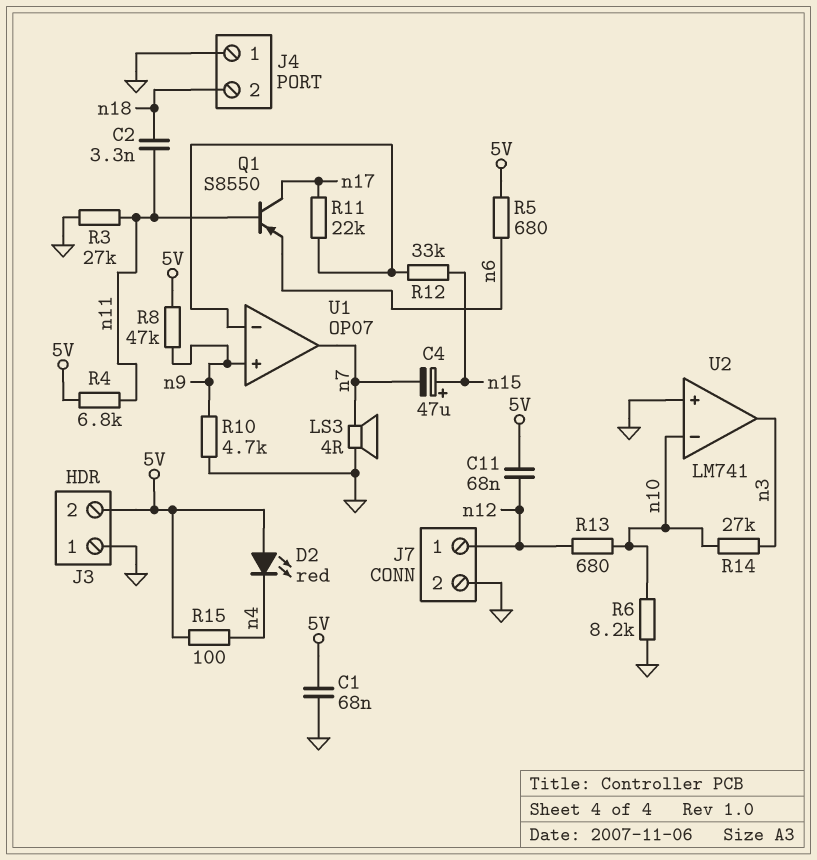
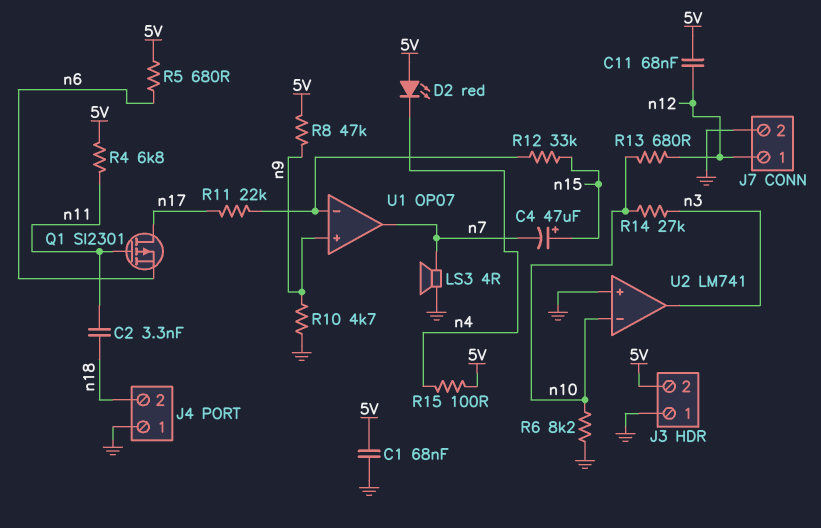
Q1: PNP S8550 (B n11, C n17, E n6) -> PMOS SI2301 (G n11, D n17, S n6)
R3: 27k (GND, n11) -> none

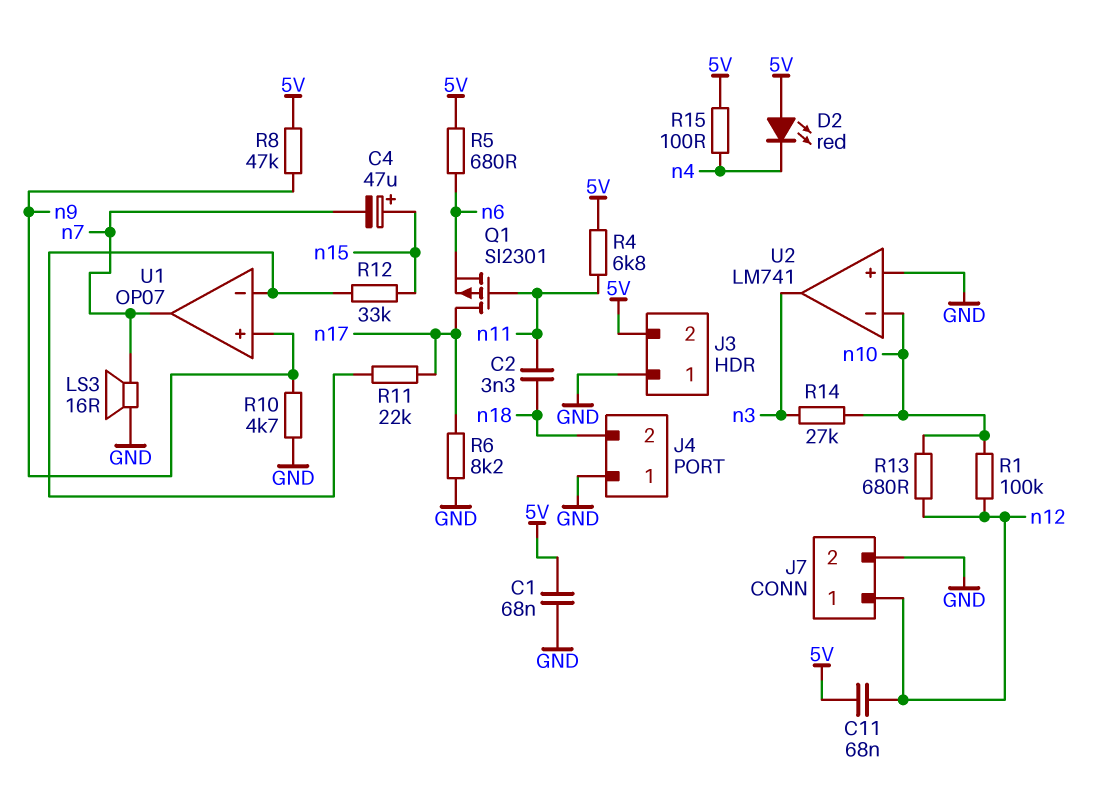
LS3: speaker 4R (GND, n7) -> speaker 16R (GND, n7)
R1: none -> 100k (n10, n12)
R6: 8.2k (GND, n10) -> 8.2k (GND, n17)

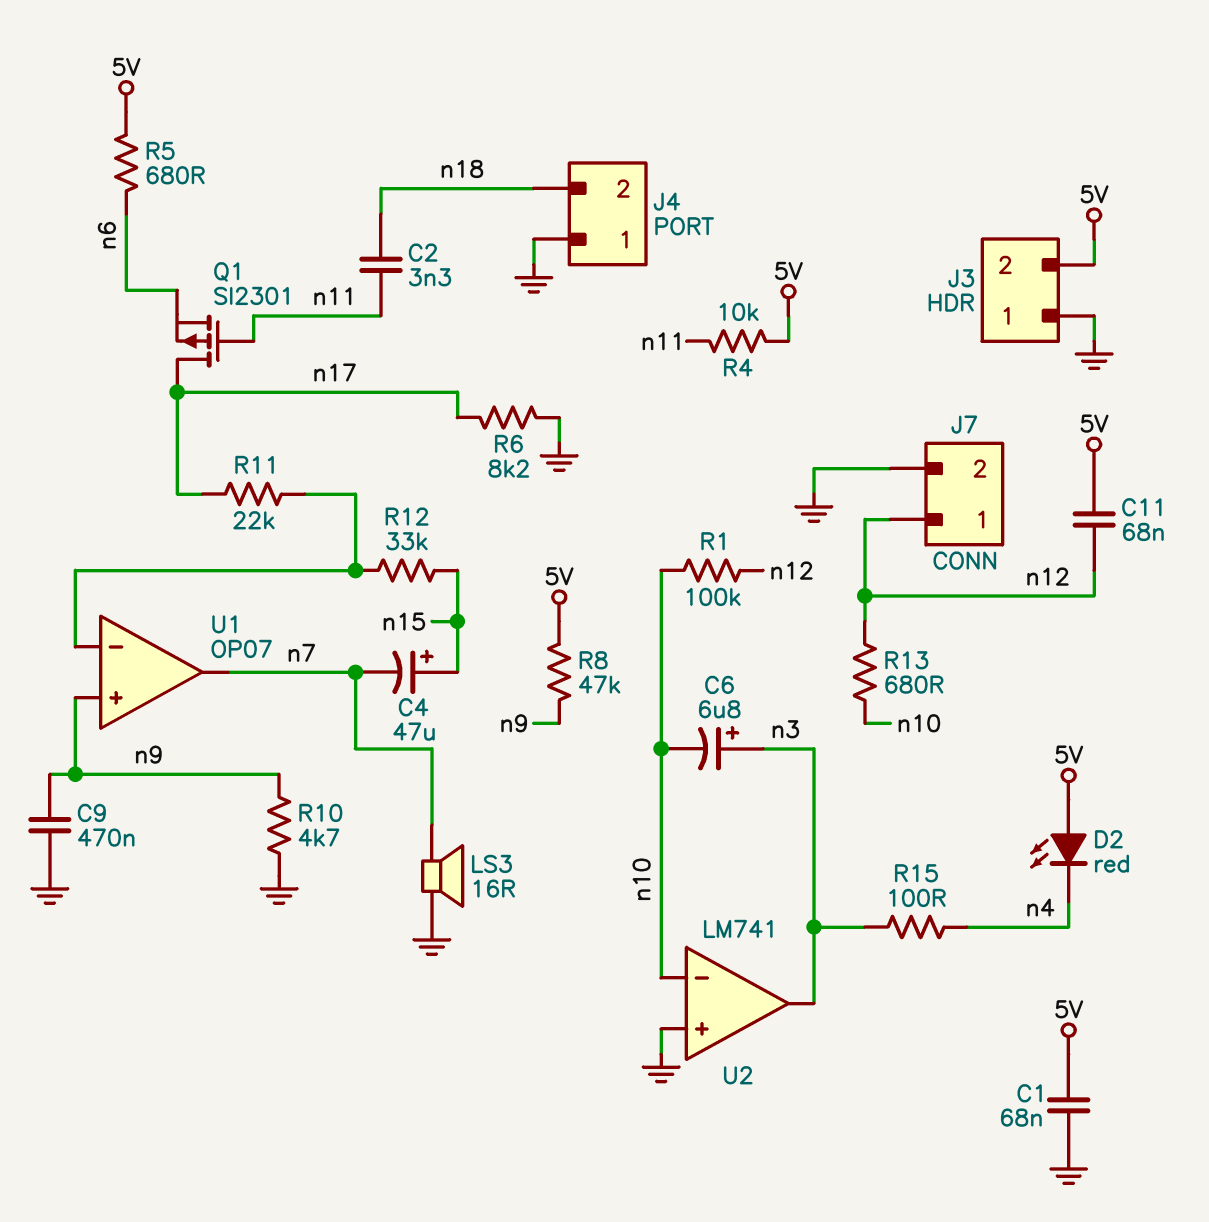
C6: none -> 6.8uF (plus n3, minus n10)
C9: none -> 470nF (GND, n9)
R4: 6.8k (5V, n11) -> 10k (5V, n11)
R14: 27k (n3, n10) -> none
R15: 100 (5V, n4) -> 100 (n3, n4)

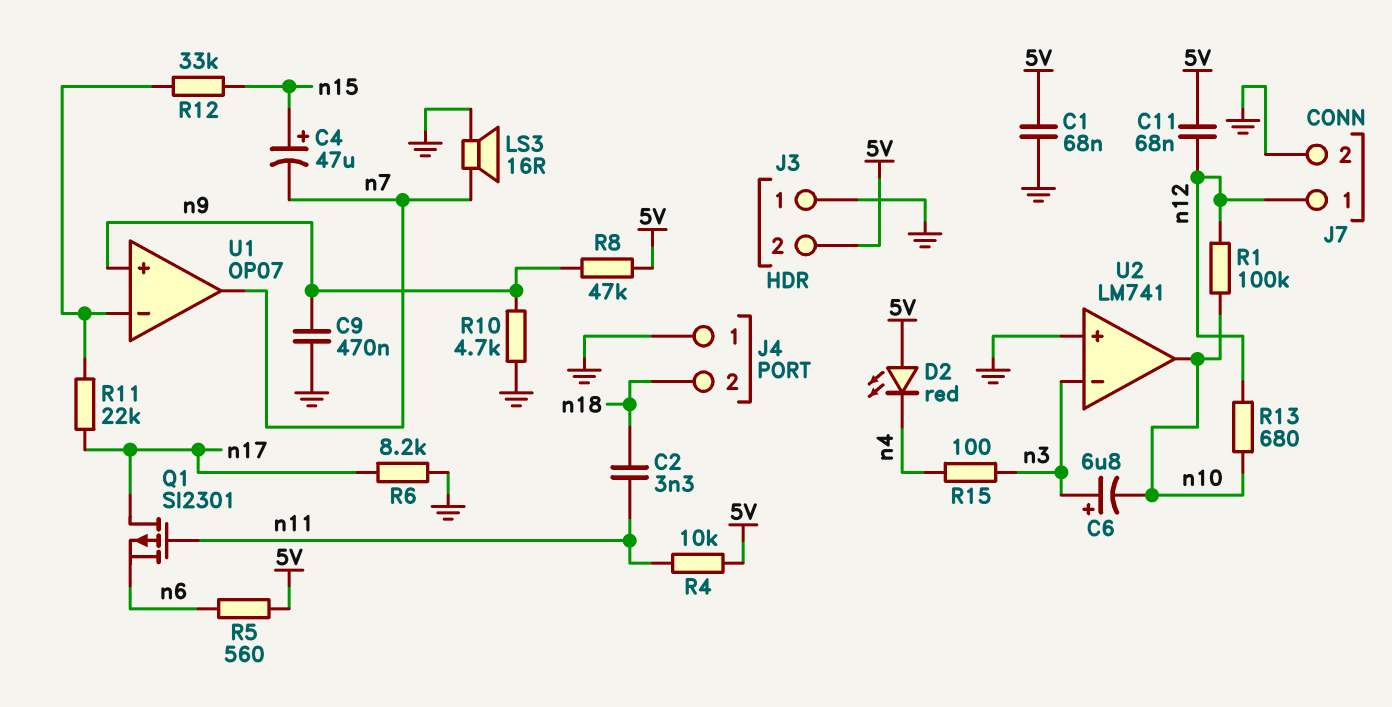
R5: 680 (5V, n6) -> 560 (5V, n6)
U2 pin in-: n10 -> n3
U2 pin out: n3 -> n10

